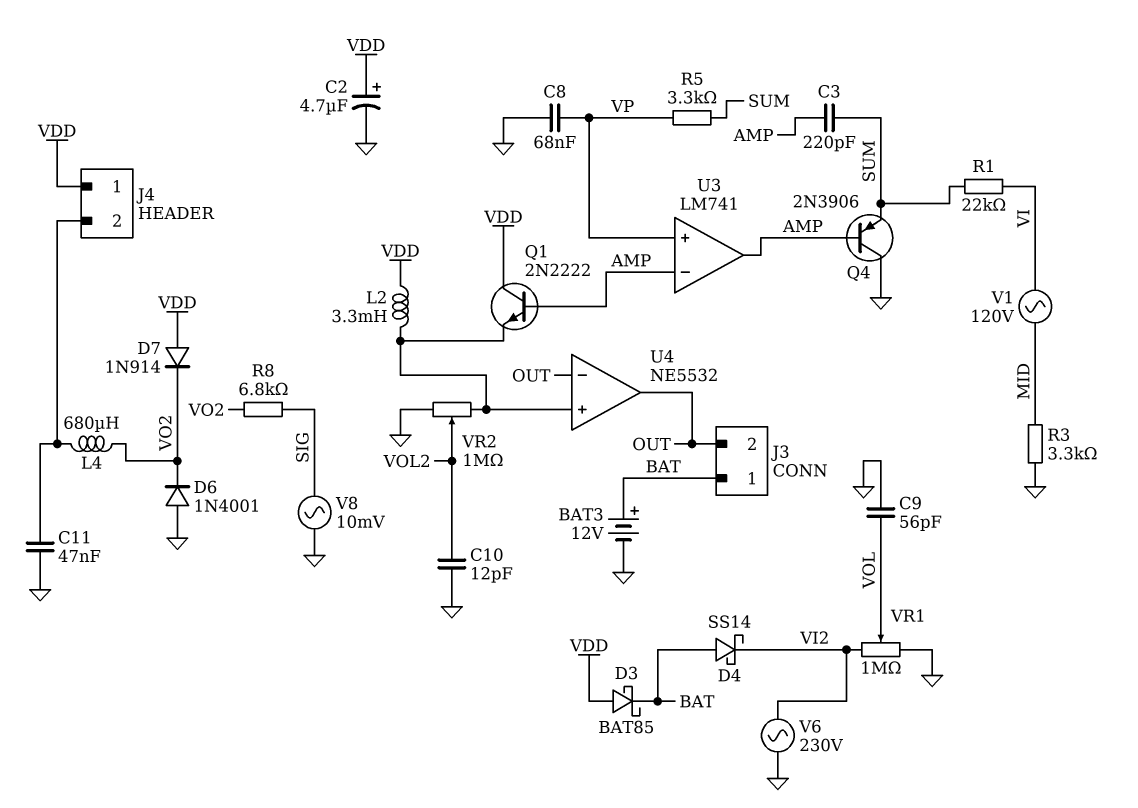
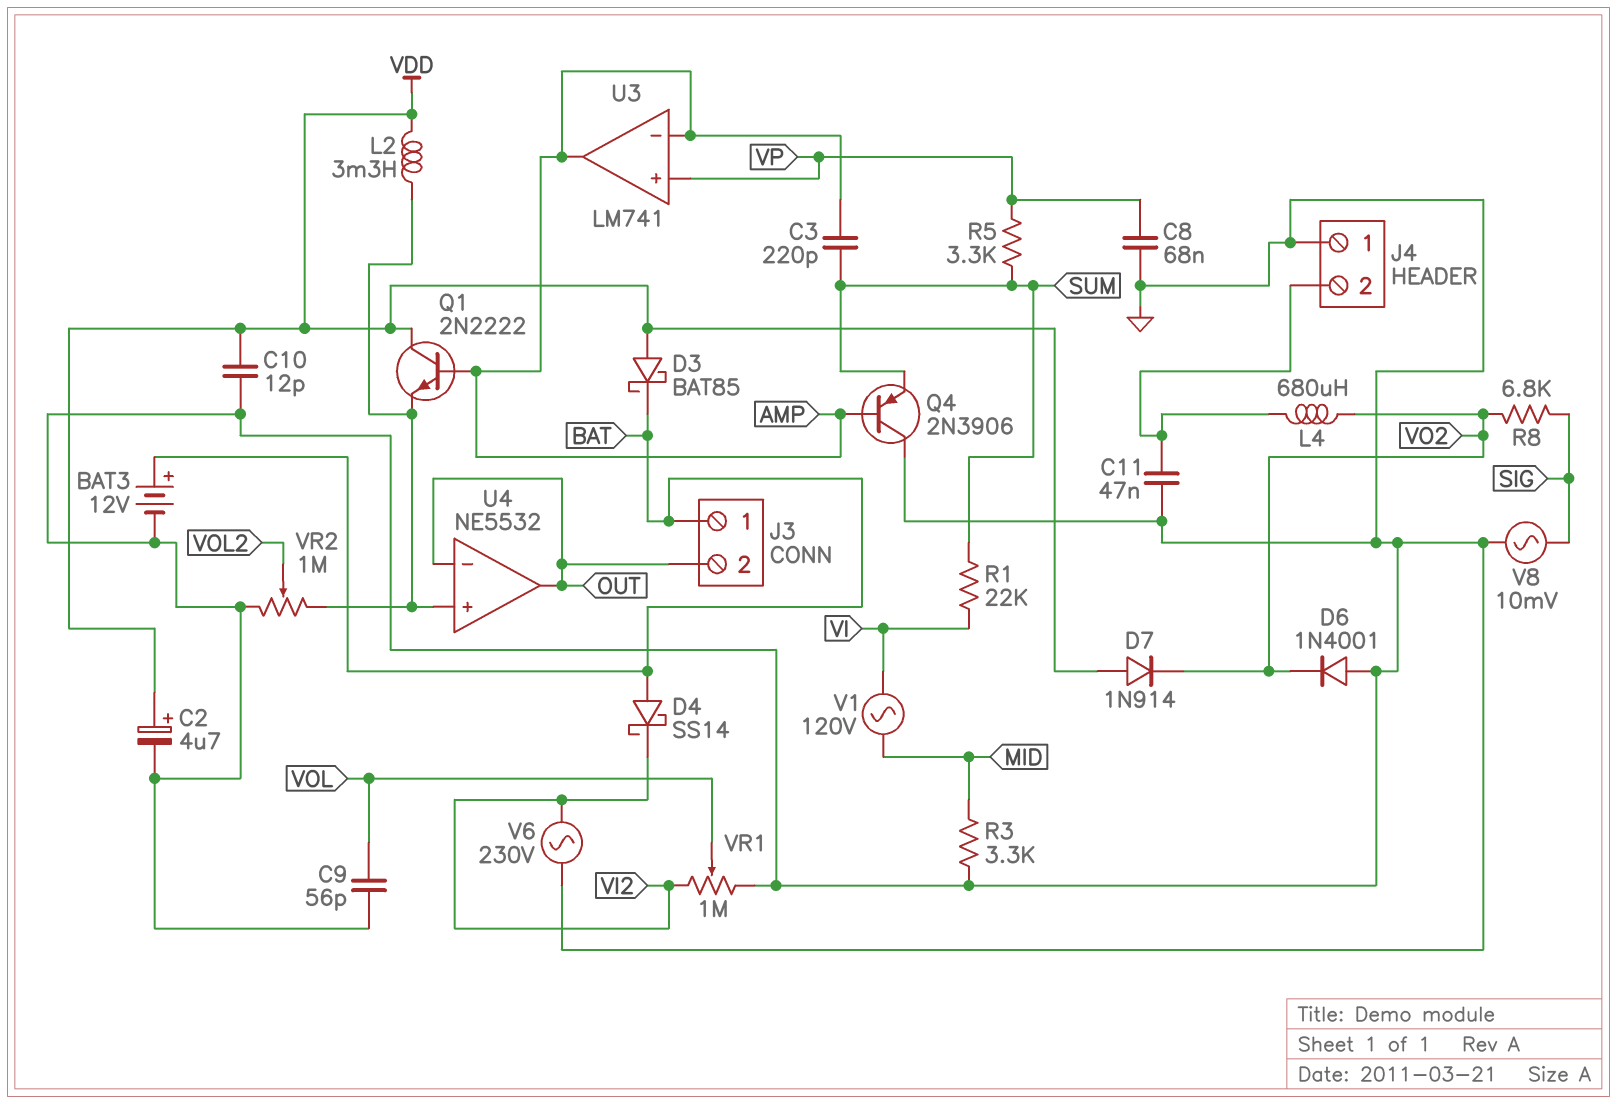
C10: 12pF (GND, VOL2) -> 12pF (GND, VDD)
J4 pin 1: VDD -> GND

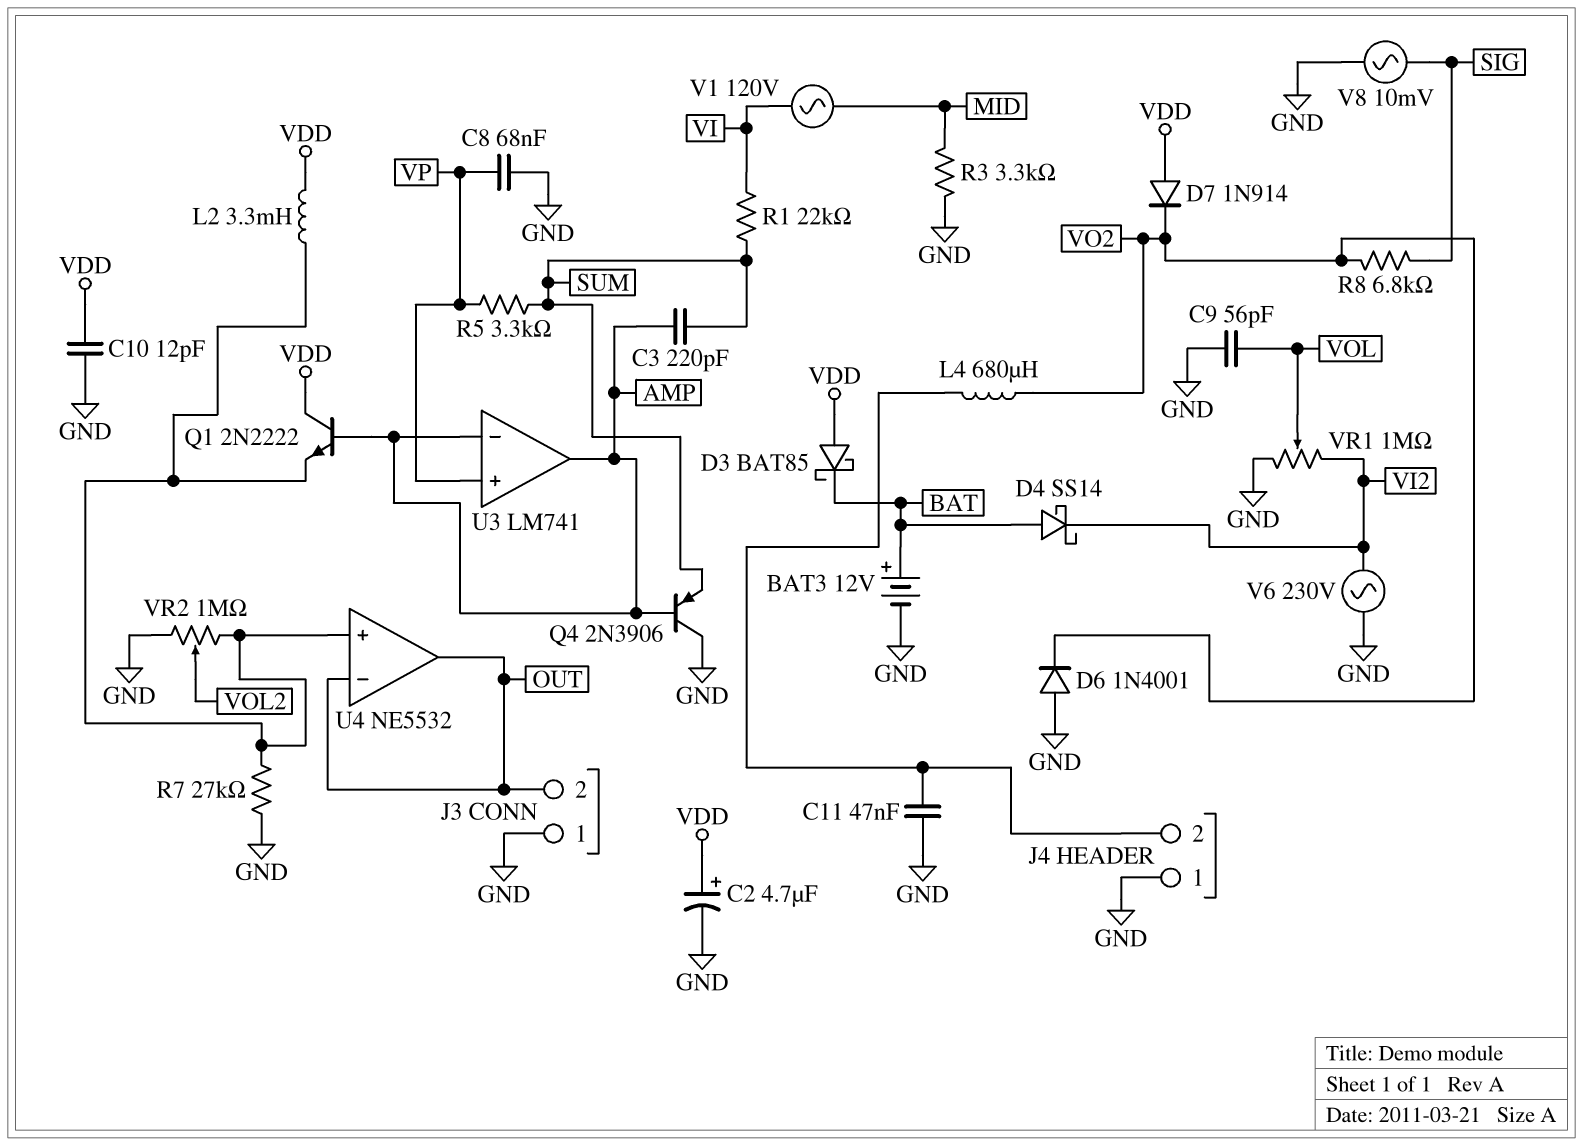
J3 pin 1: BAT -> GND
R7: none -> 27k (GND, U4/in+)

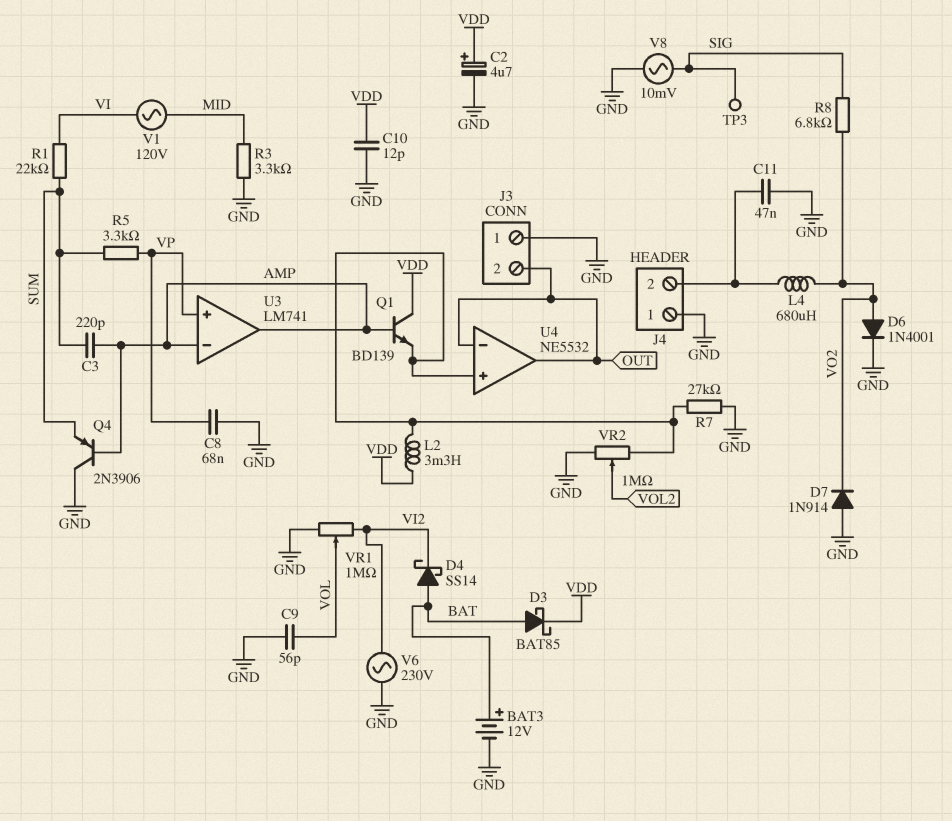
D3: schottky BAT85 (A VDD, K BAT) -> schottky BAT85 (A BAT, K VDD)
D6: diode 1N4001 (A GND, K VO2) -> diode 1N4001 (A VO2, K GND)
D7: diode 1N914 (A VDD, K VO2) -> diode 1N914 (A GND, K VO2)
Q1: NPN 2N2222 (B AMP, C VDD, E U4/in+) -> NPN BD139 (B AMP, C VDD, E U4/in+)
TP3: none -> test point (SIG)

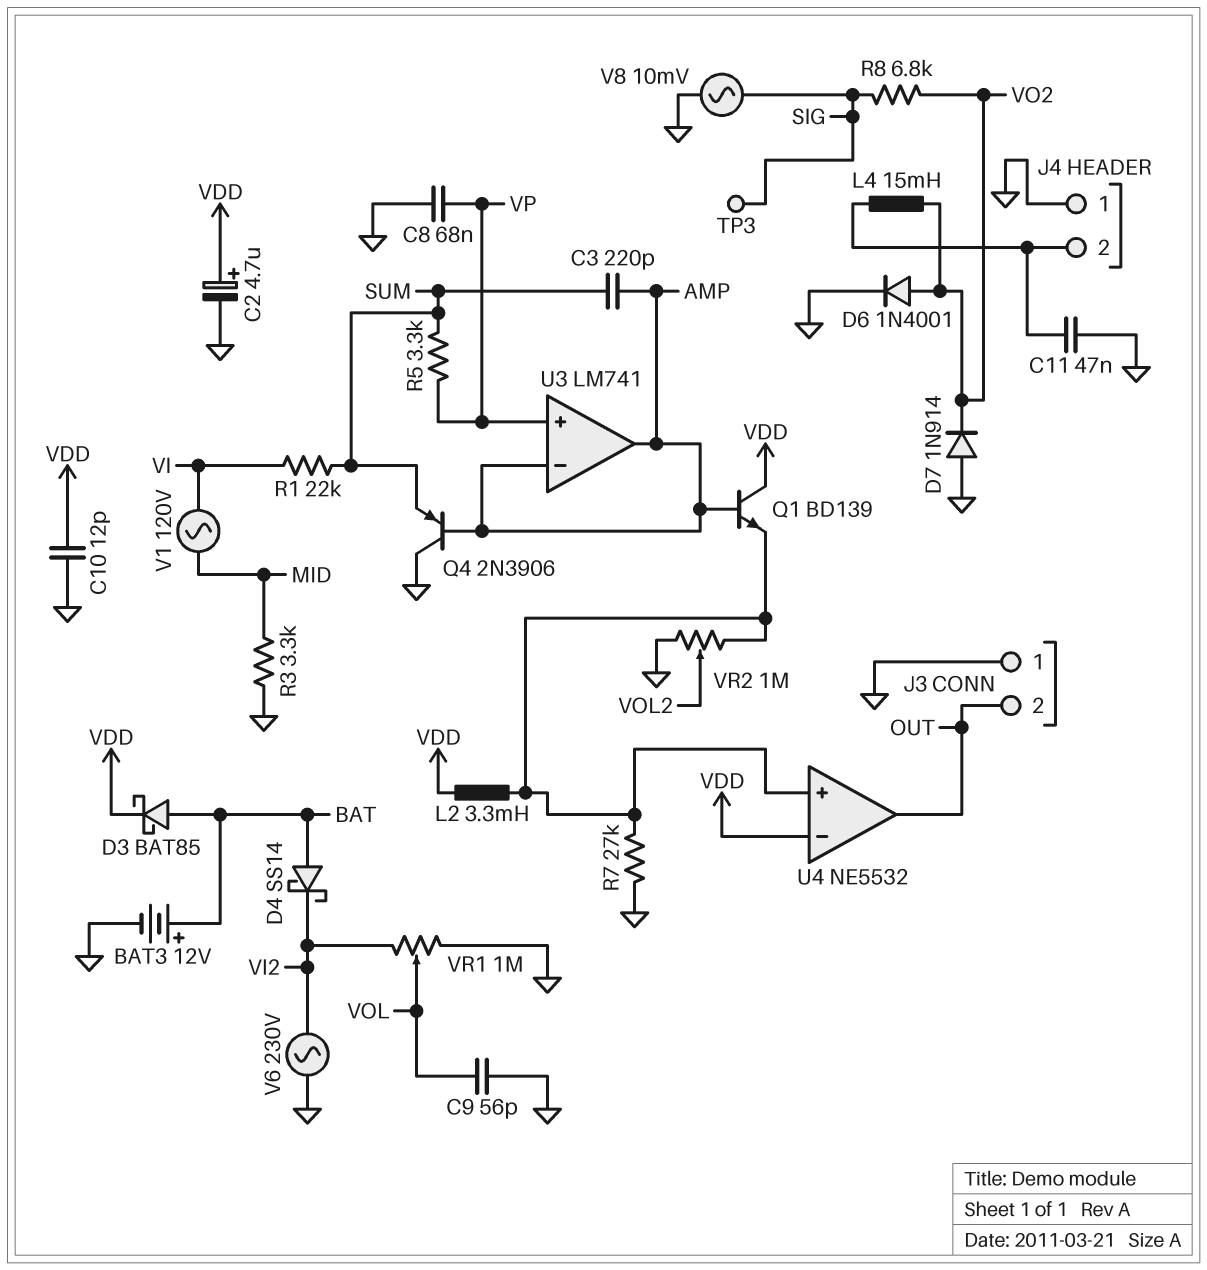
L4: 680uH (J4/2, VO2) -> 15mH (J4/2, VO2)
U4 pin in-: OUT -> VDD

